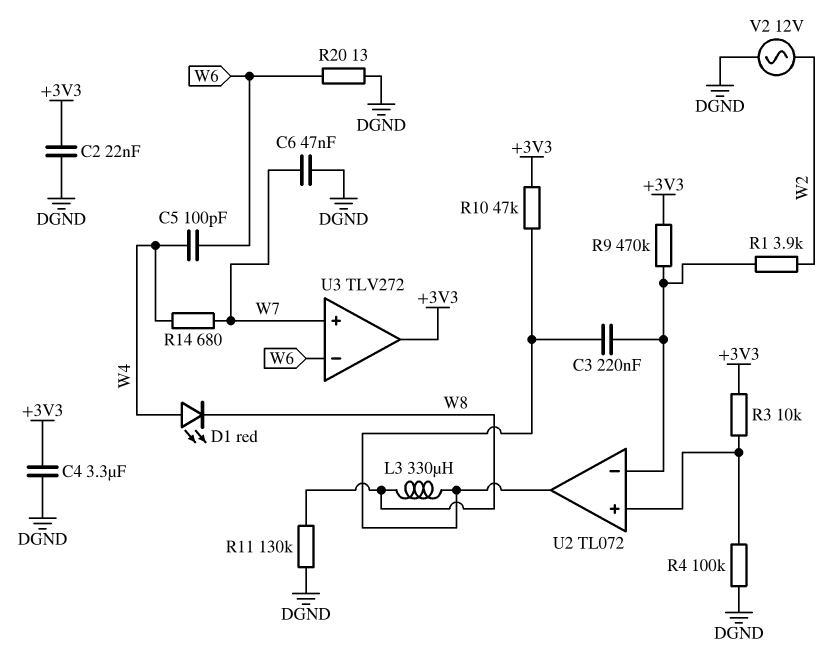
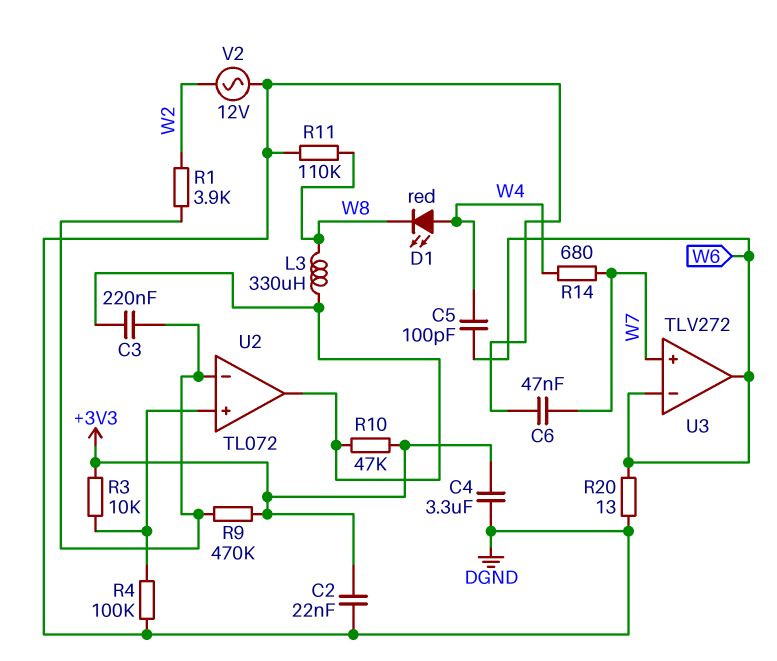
R11: 130k (DGND, W8) -> 110k (DGND, W8)
U3 pin out: +3V3 -> W6

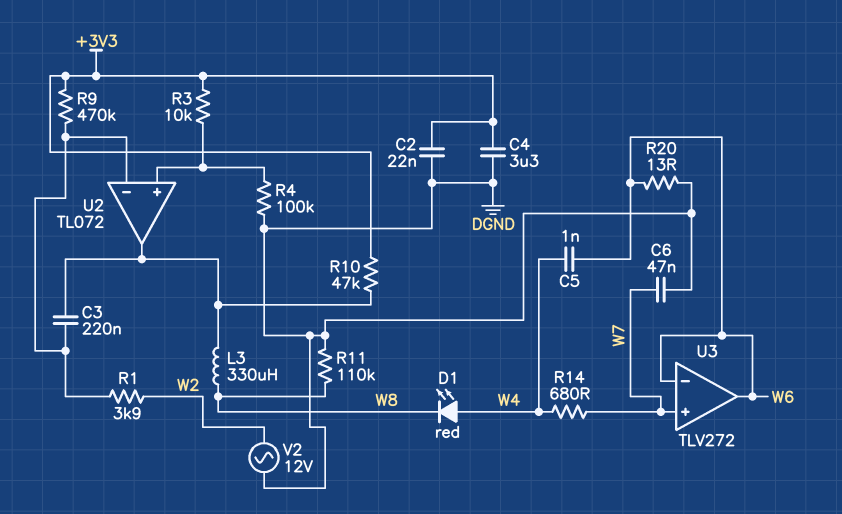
C5: 100pF (W4, W6) -> 1nF (W4, W6)

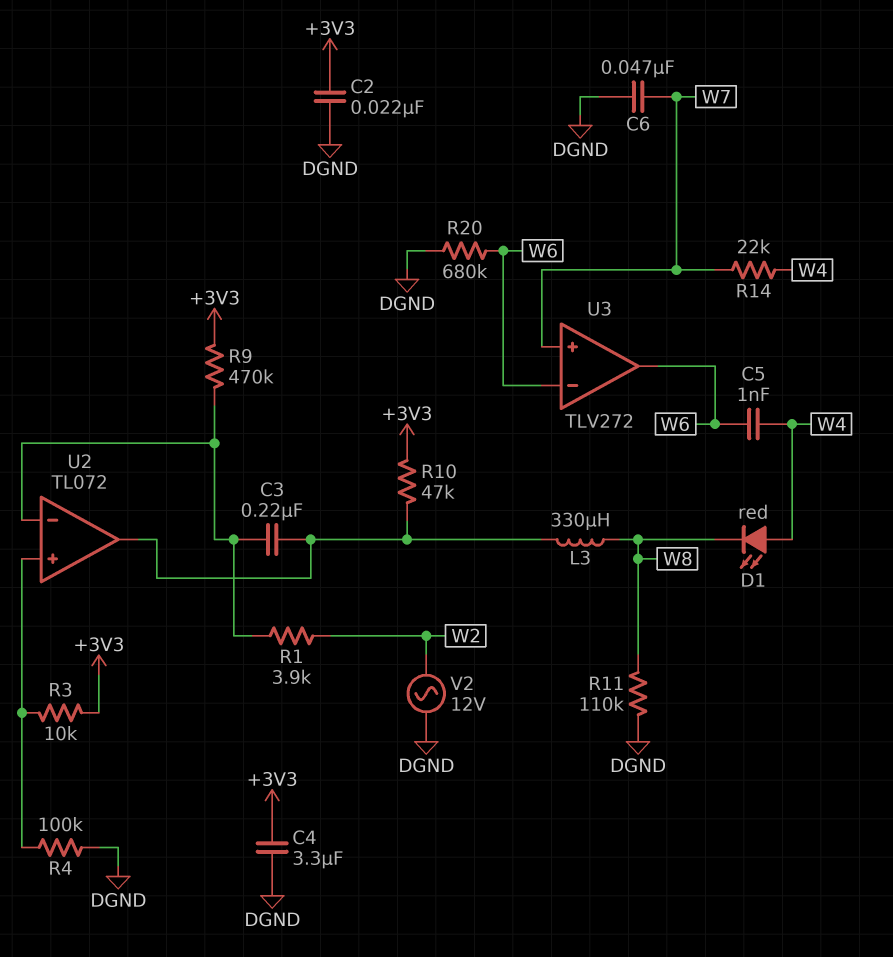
R14: 680 (W4, W7) -> 22k (W4, W7)
R20: 13 (DGND, W6) -> 680k (DGND, W6)

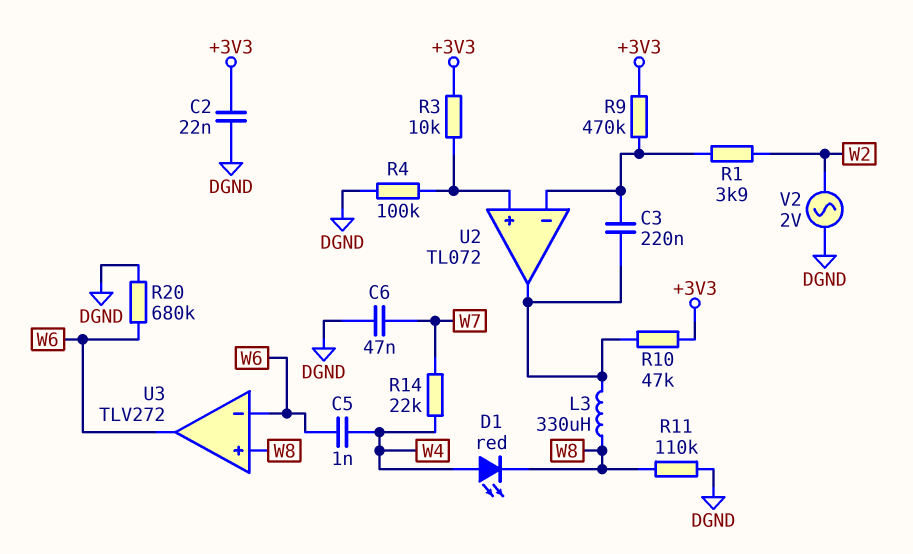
C4: 3.3uF (+3V3, DGND) -> none
U3 pin in+: W7 -> W8
V2: AC 12V (DGND, W2) -> AC 2V (DGND, W2)

